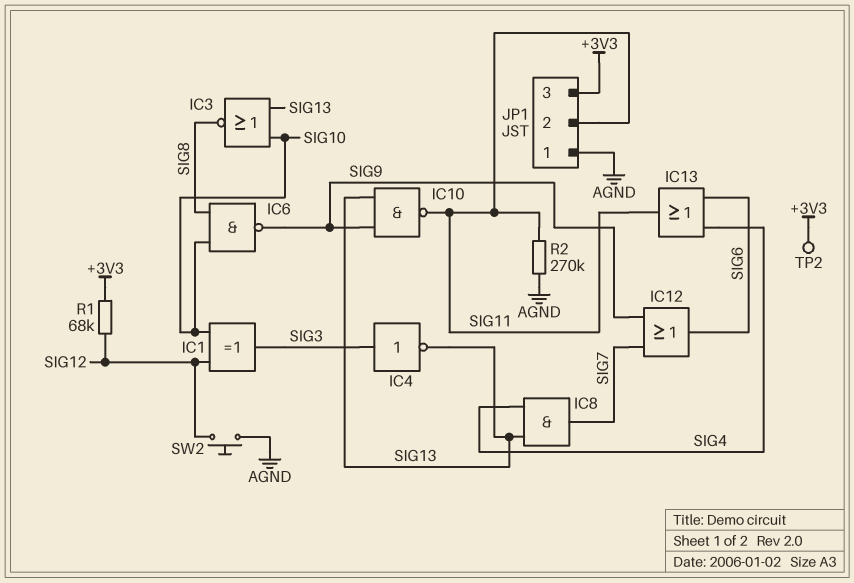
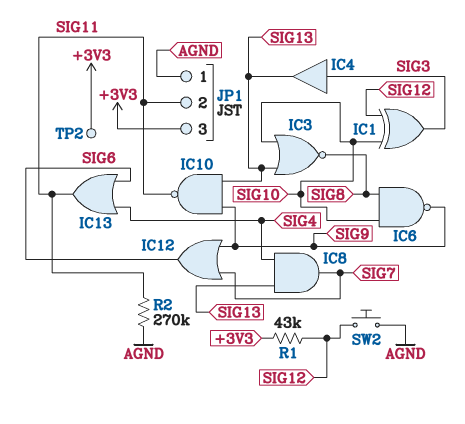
IC4: NOT (in SIG3, out SIG13) -> buffer (in SIG3, out SIG13)
R1: 68k (+3V3, SIG12) -> 43k (+3V3, SIG12)

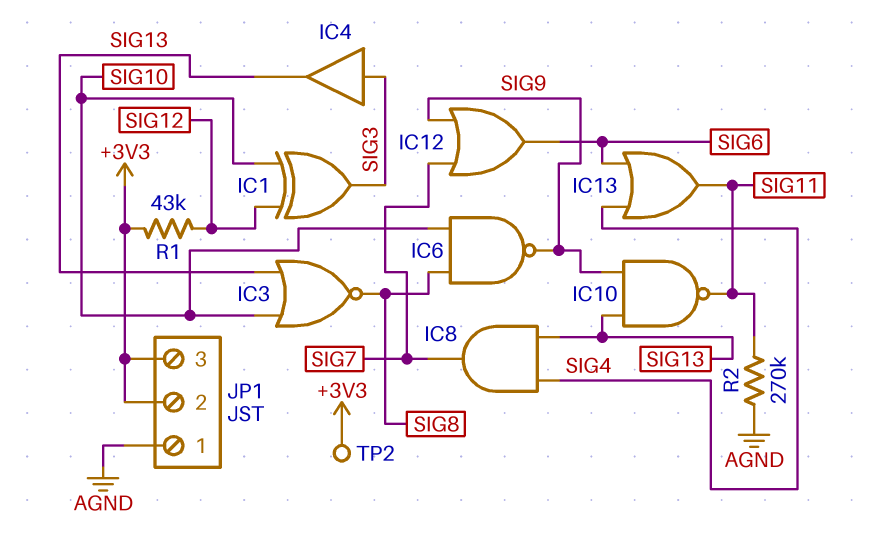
JP1 pin 2: SIG11 -> +3V3
SW2: button (AGND, SIG12) -> none

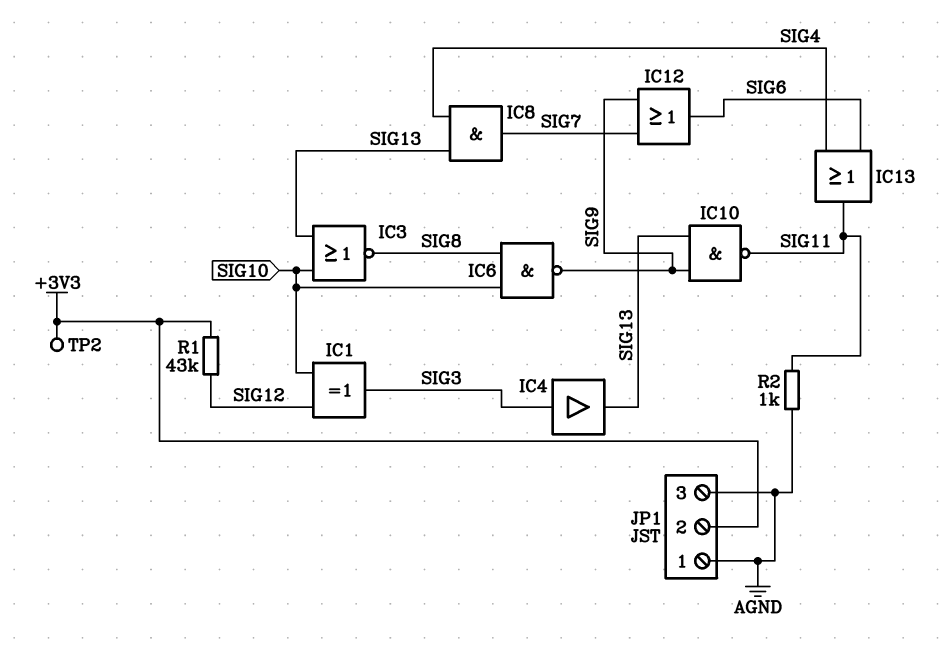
JP1 pin 3: +3V3 -> AGND
R2: 270k (AGND, SIG11) -> 1k (AGND, SIG11)

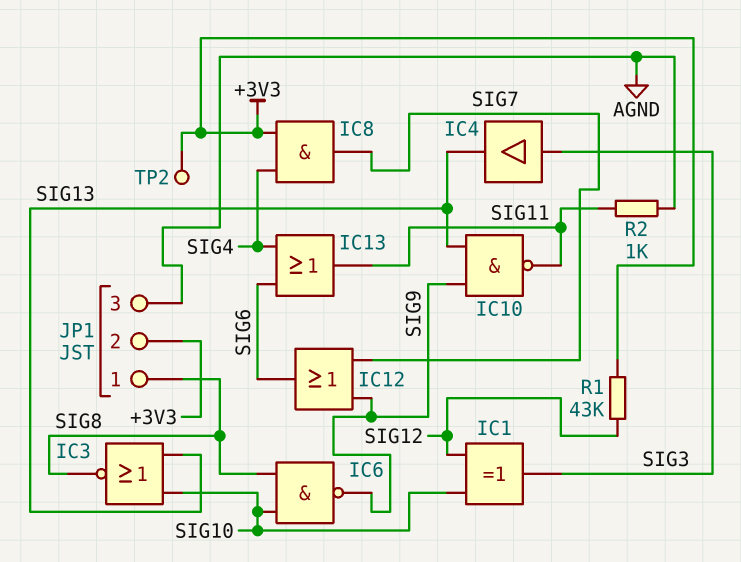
IC8: AND (in SIG4, in SIG13, out SIG7) -> AND (in +3V3, in SIG4, out SIG7)
JP1 pin 1: AGND -> SIG8

